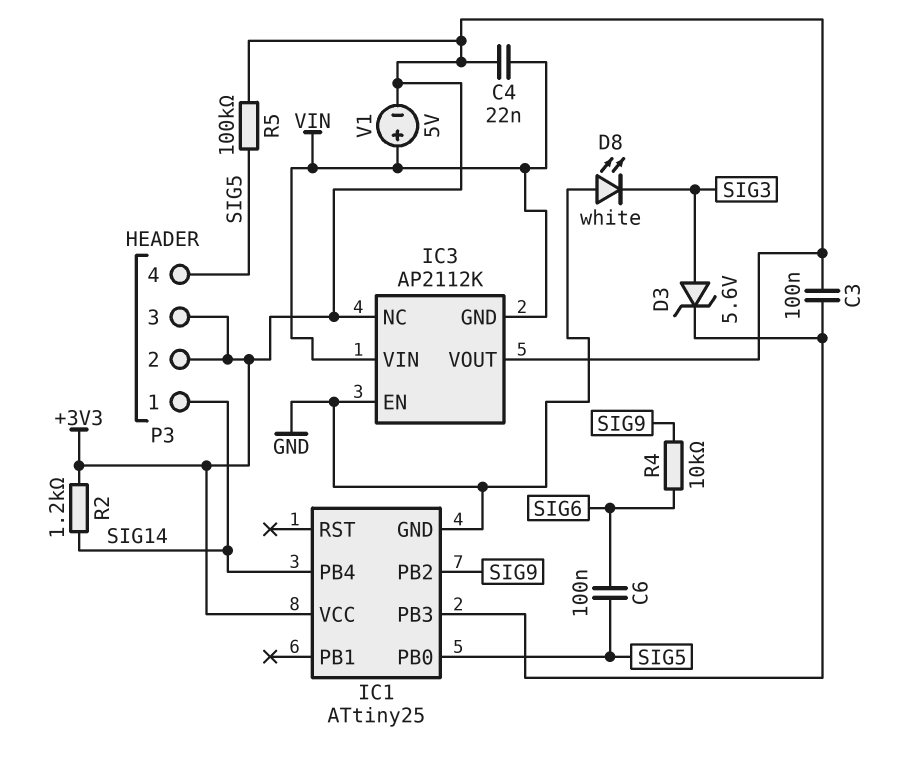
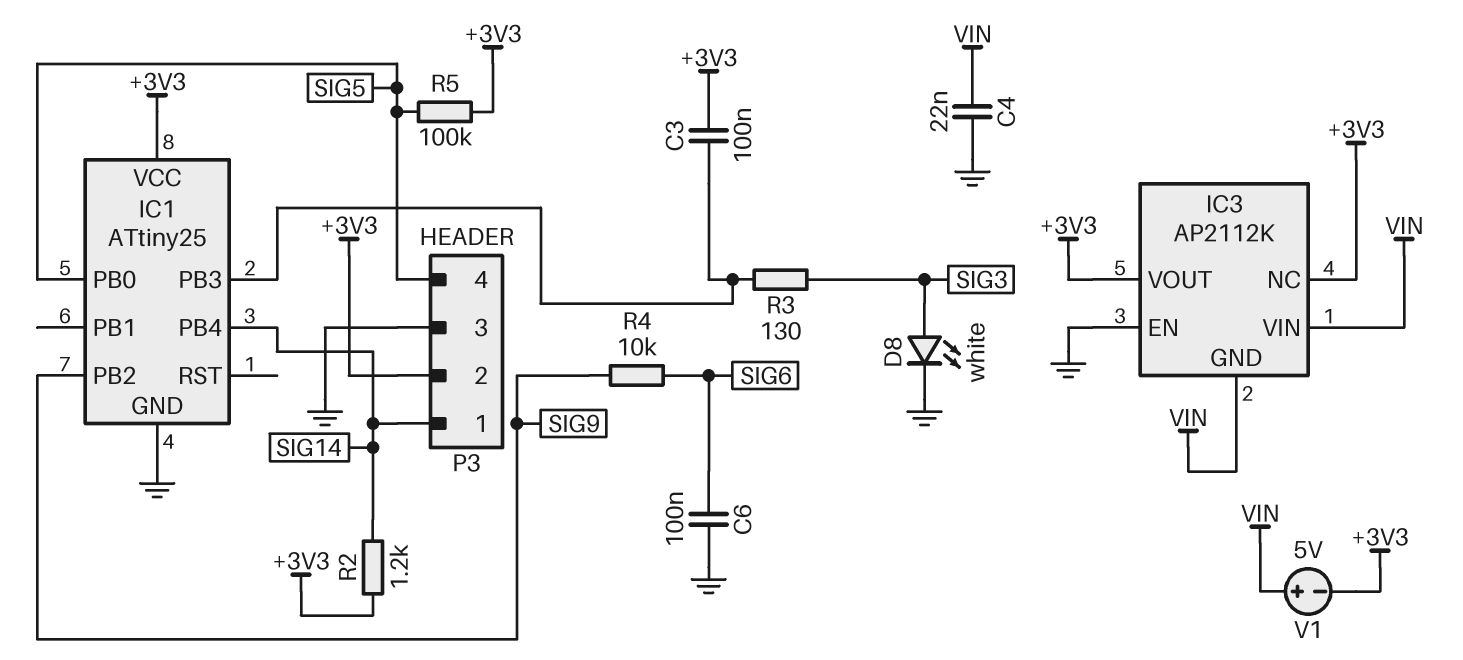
C4: 22nF (+3V3, VIN) -> 22nF (GND, VIN)
C6: 100nF (SIG5, SIG6) -> 100nF (GND, SIG6)
D3: zener 5.6V (A SIG3, K IC1/PB3) -> none
D8: LED white (A GND, K SIG3) -> LED white (A SIG3, K GND)
P3 pin 3: +3V3 -> GND
R3: none -> 130 (IC1/PB3, SIG3)

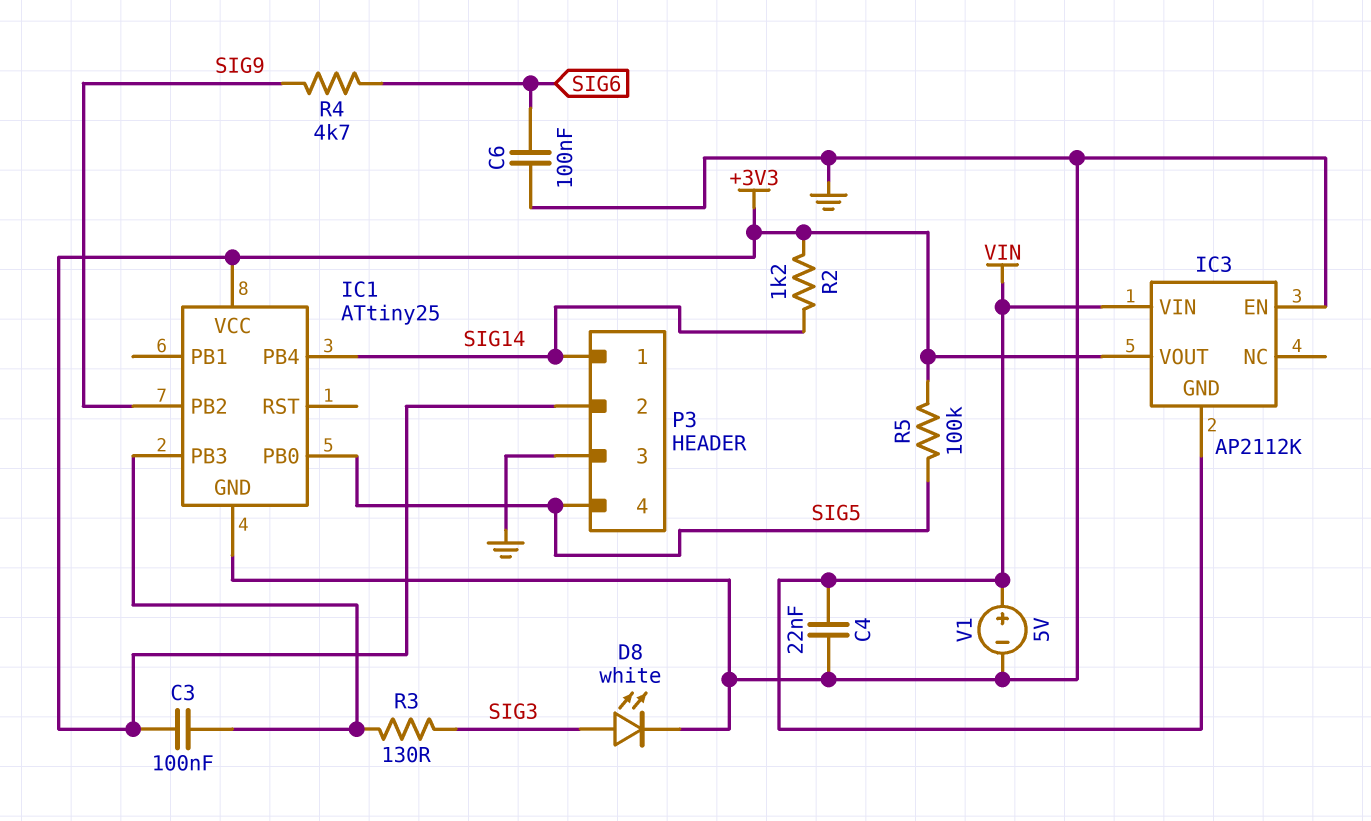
IC3 pin NC: +3V3 -> none
R4: 10k (SIG6, SIG9) -> 4.7k (SIG6, SIG9)
V1: 5V (plus VIN, minus +3V3) -> 5V (plus VIN, minus GND)

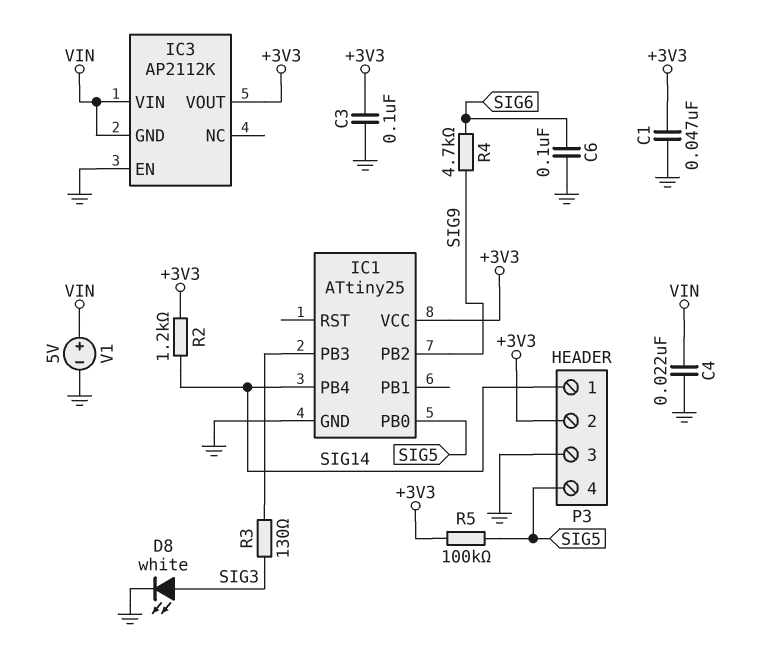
C1: none -> 47nF (+3V3, GND)
C3: 100nF (+3V3, IC1/PB3) -> 100nF (+3V3, GND)

